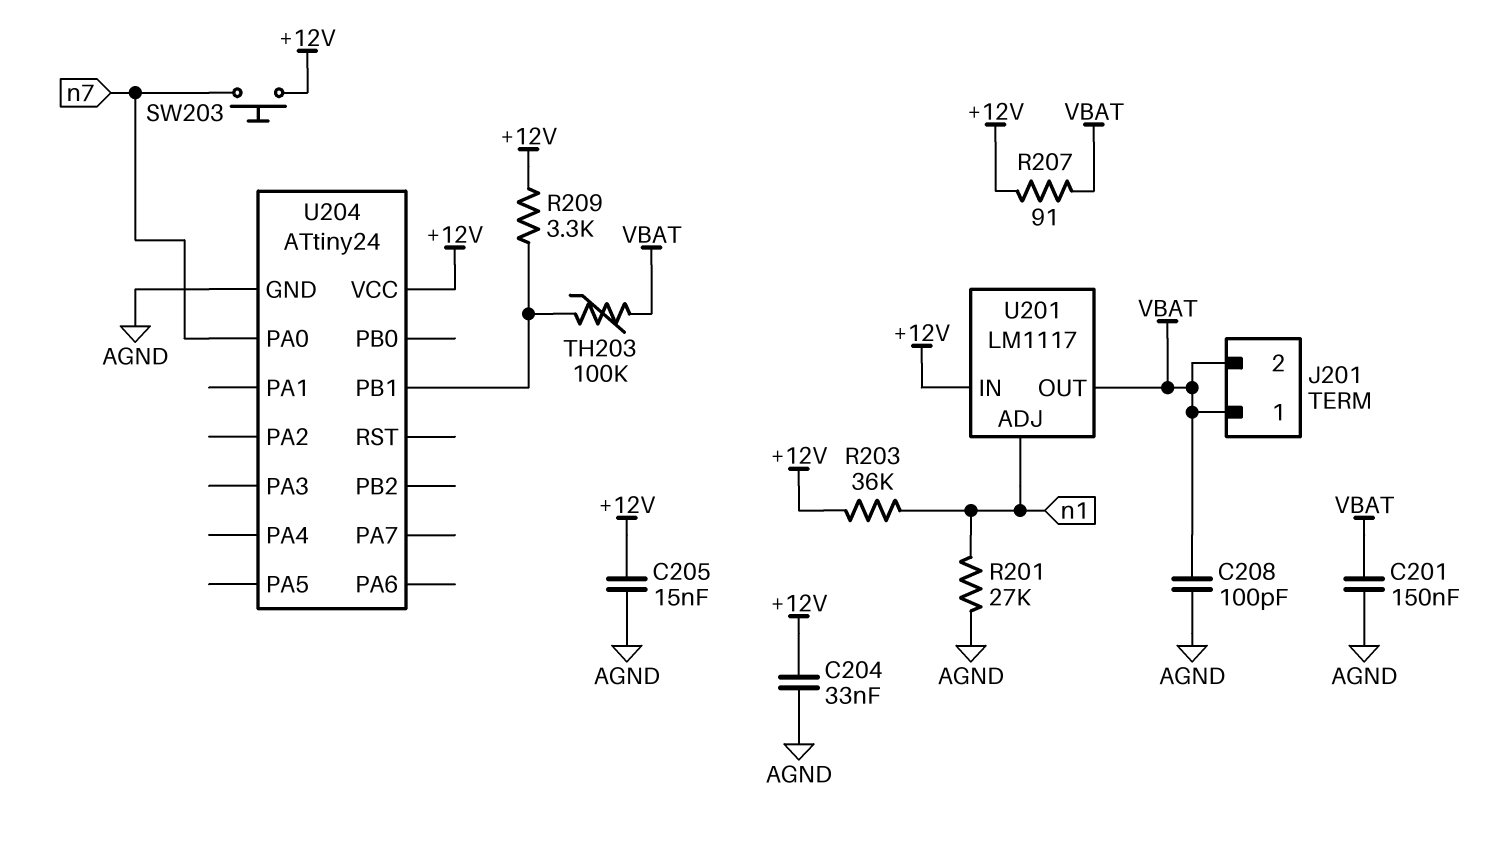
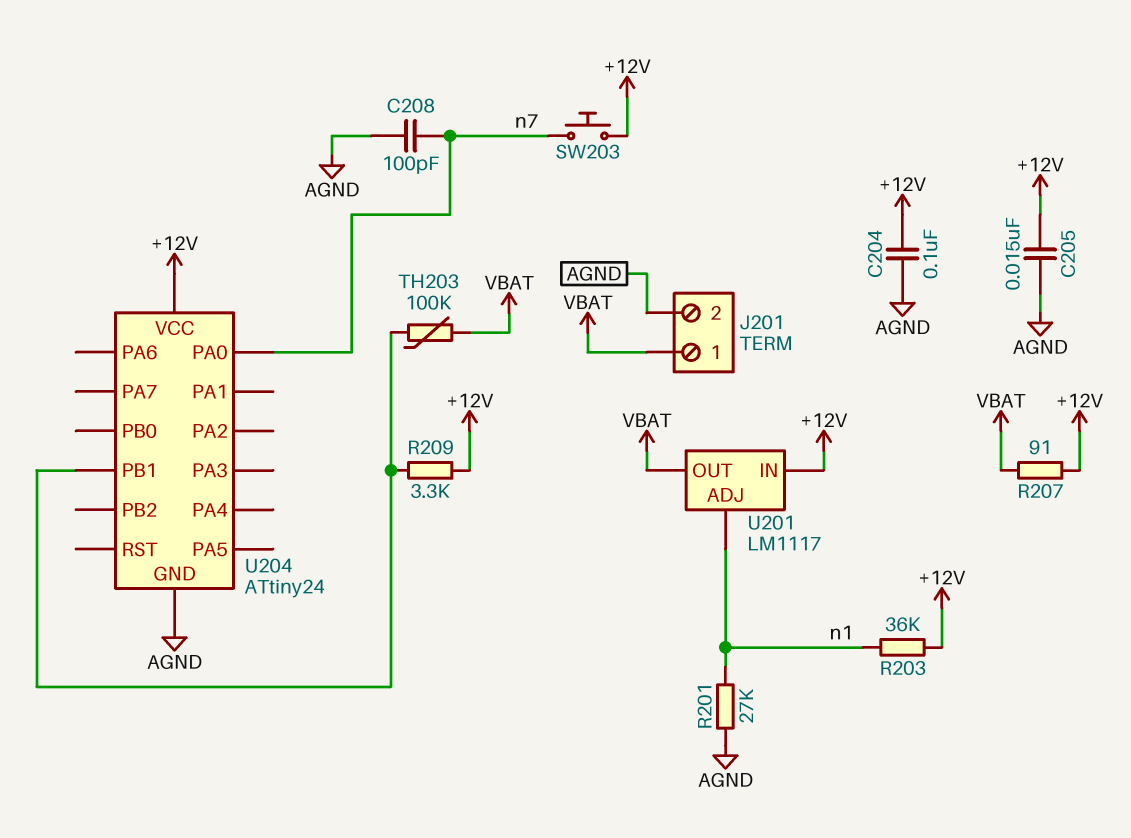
C201: 150nF (AGND, VBAT) -> none
C204: 33nF (+12V, AGND) -> 100nF (+12V, AGND)
C208: 100pF (AGND, VBAT) -> 100pF (AGND, n7)
J201 pin 2: VBAT -> AGND

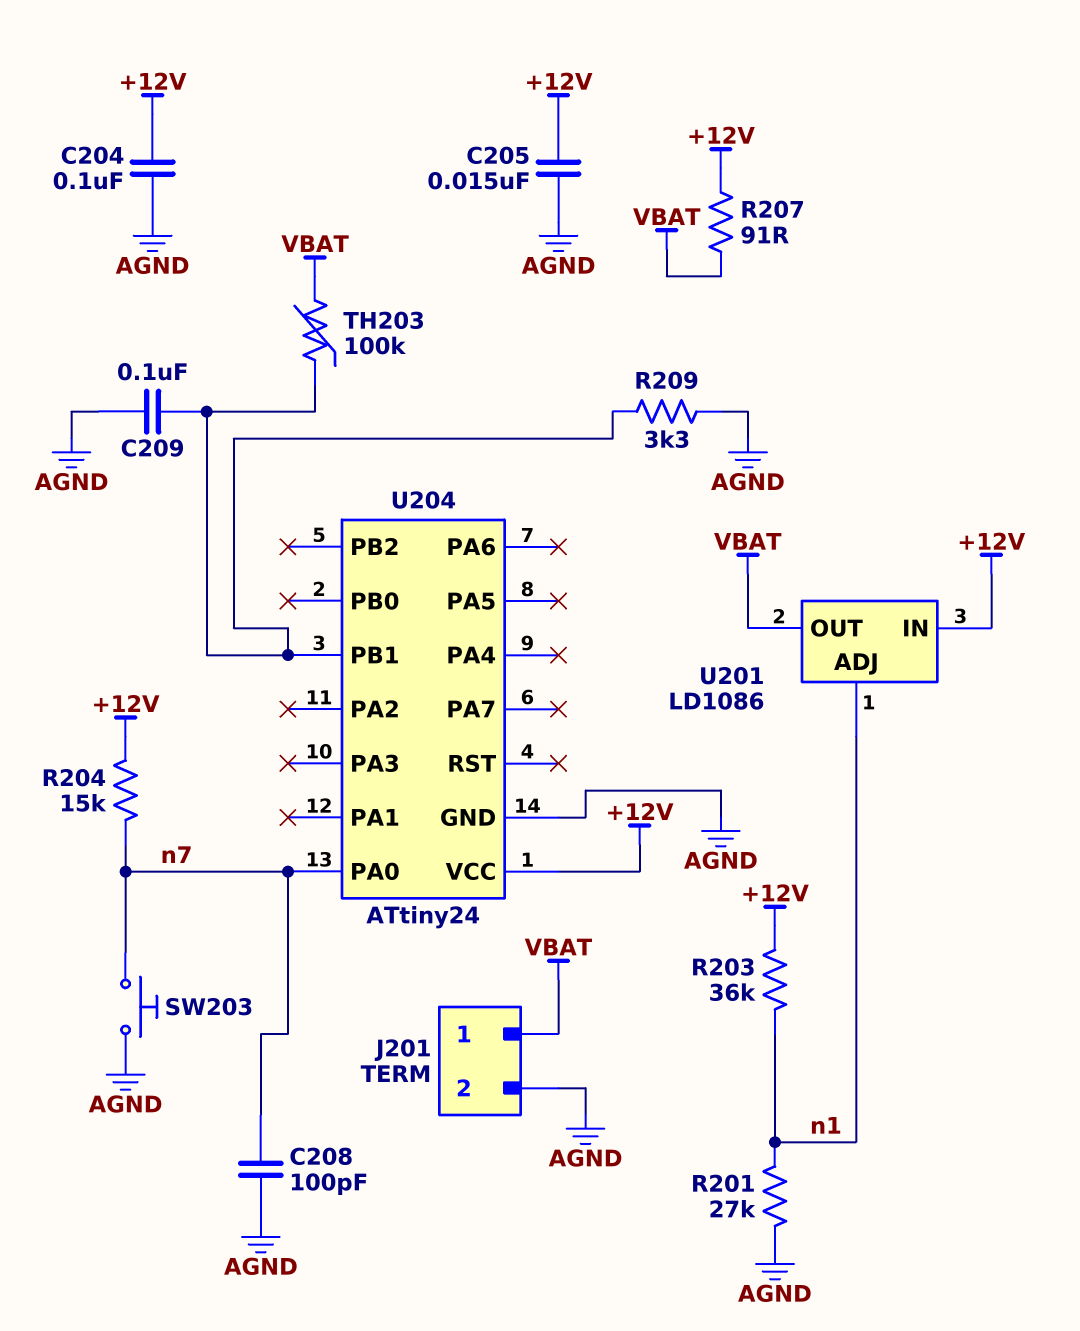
C209: none -> 100nF (AGND, U204/PB1)
R204: none -> 15k (+12V, n7)
R209: 3.3k (+12V, U204/PB1) -> 3.3k (AGND, U204/PB1)
SW203: button (+12V, n7) -> button (AGND, n7)
U201: LM1117 -> LD1086

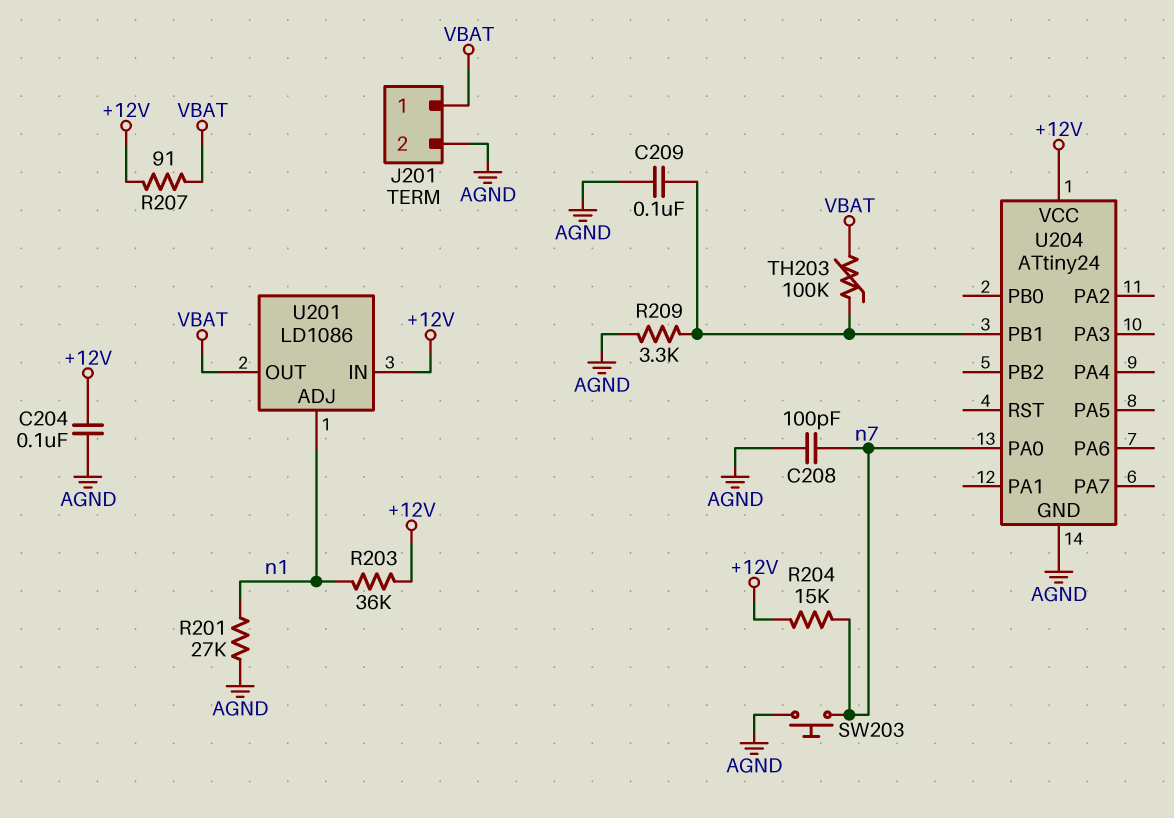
C205: 15nF (+12V, AGND) -> none

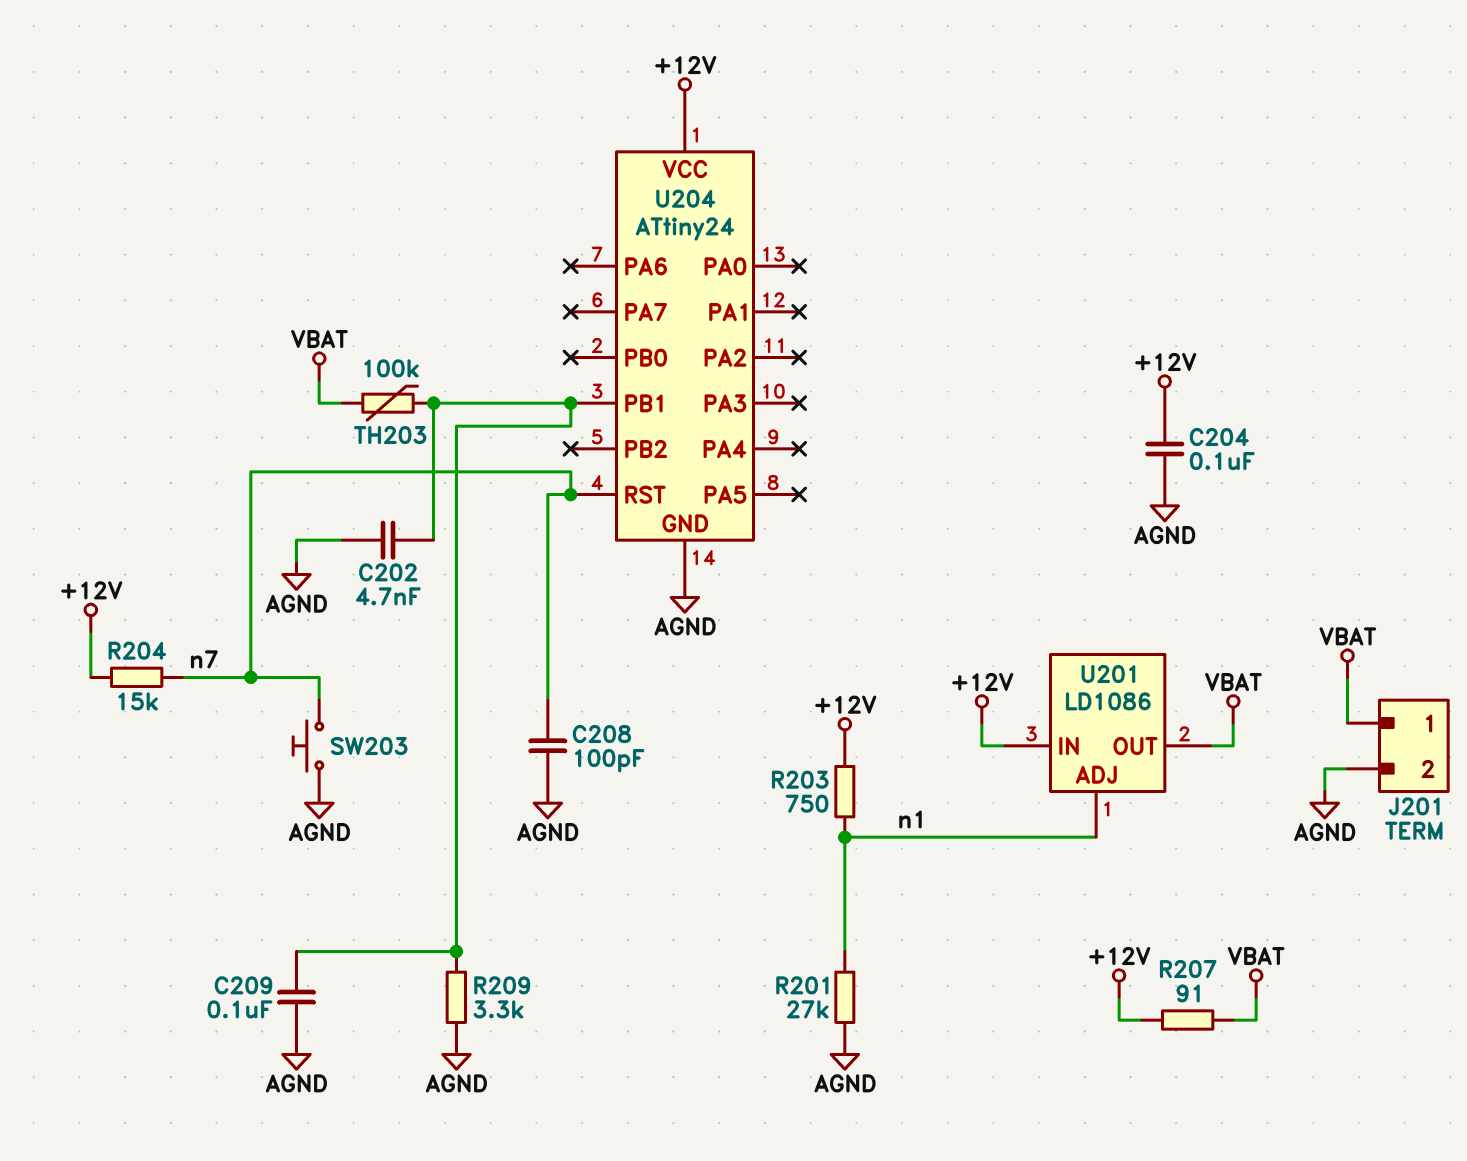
C202: none -> 4.7nF (AGND, U204/PB1)
R203: 36k (+12V, n1) -> 750 (+12V, n1)
U204 pin PA0: n7 -> none
U204 pin RST: none -> n7

